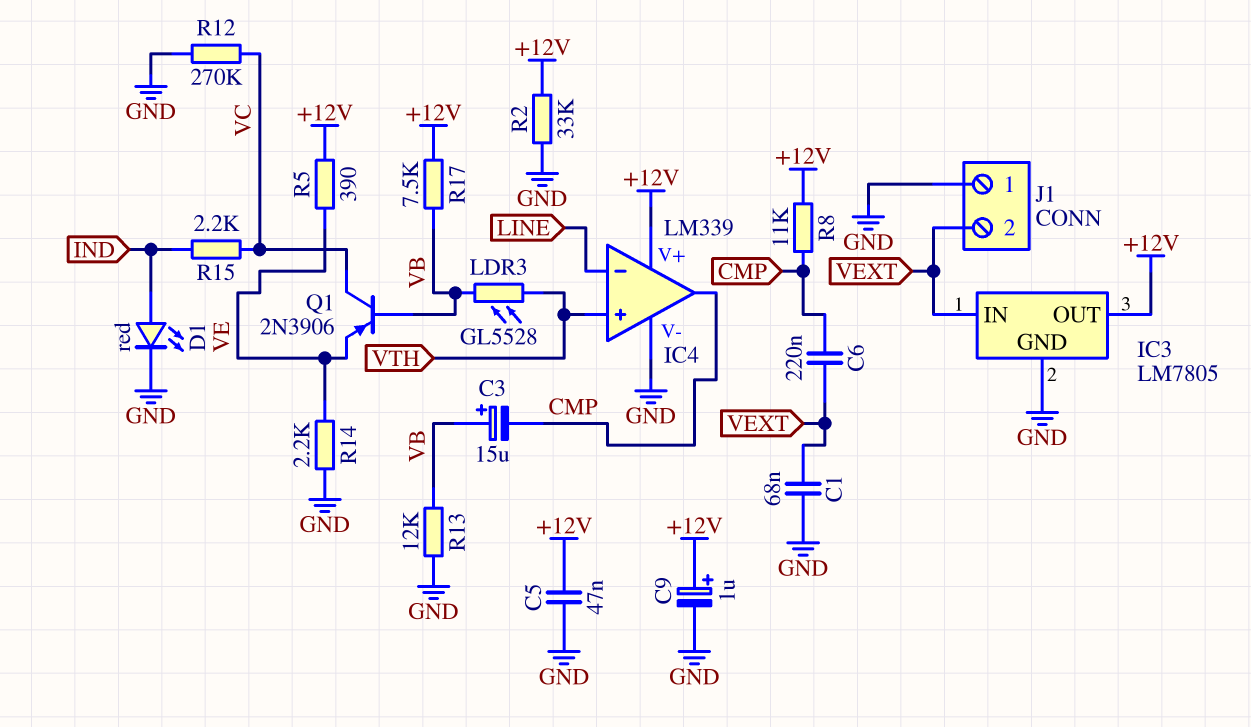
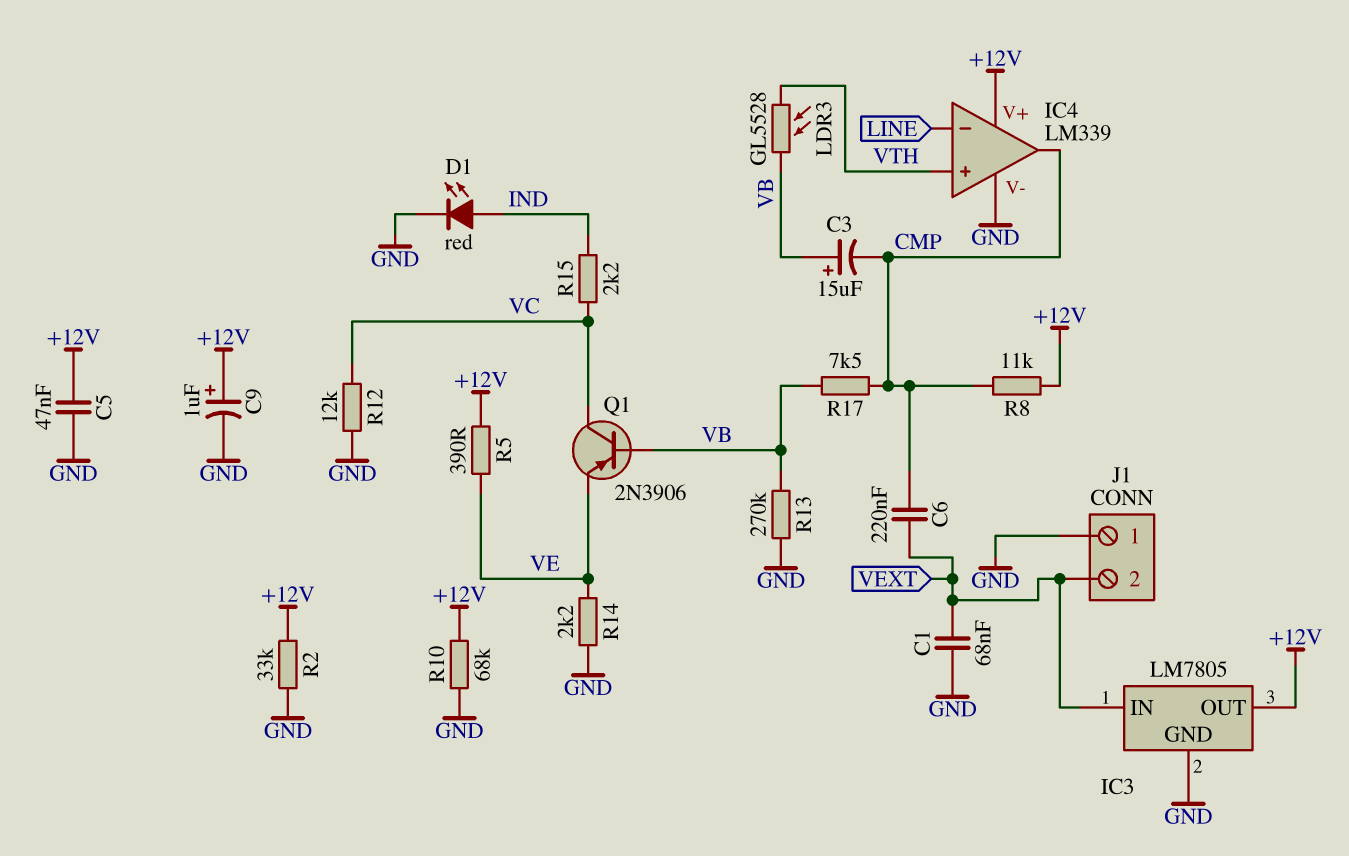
R10: none -> 68k (+12V, GND)
R12: 270k (GND, VC) -> 12k (GND, VC)
R13: 12k (GND, VB) -> 270k (GND, VB)
R17: 7.5k (+12V, VB) -> 7.5k (CMP, VB)

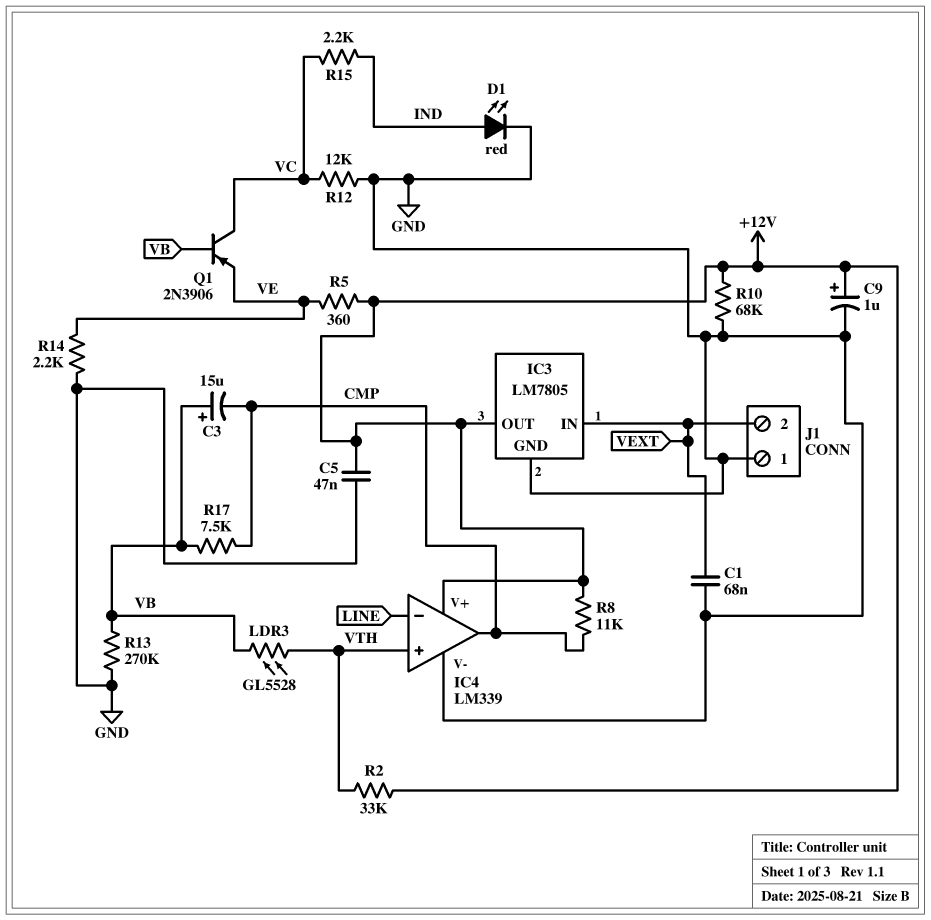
C6: 220nF (CMP, VEXT) -> none
R2: 33k (+12V, GND) -> 33k (+12V, VTH)
R5: 390 (+12V, VE) -> 360 (+12V, VE)

